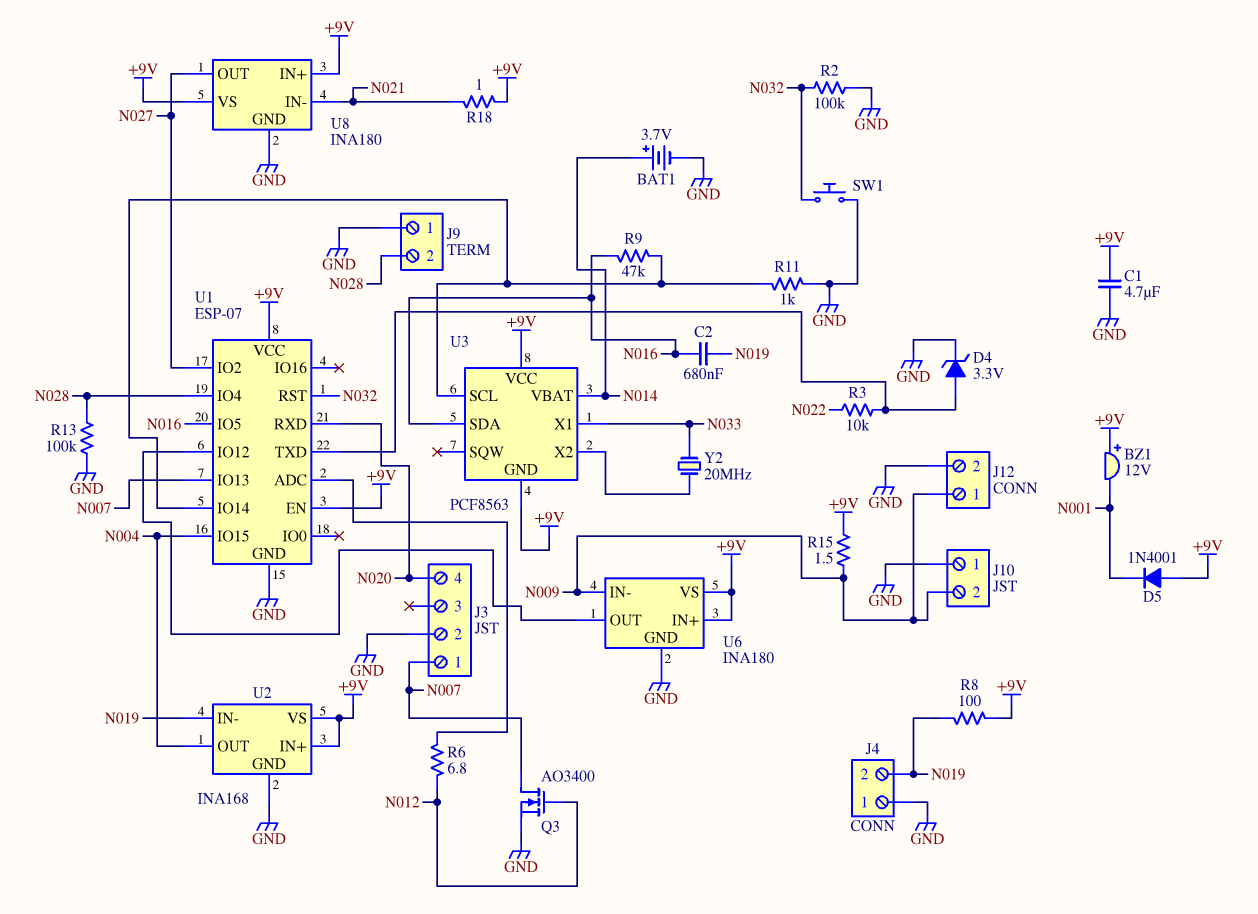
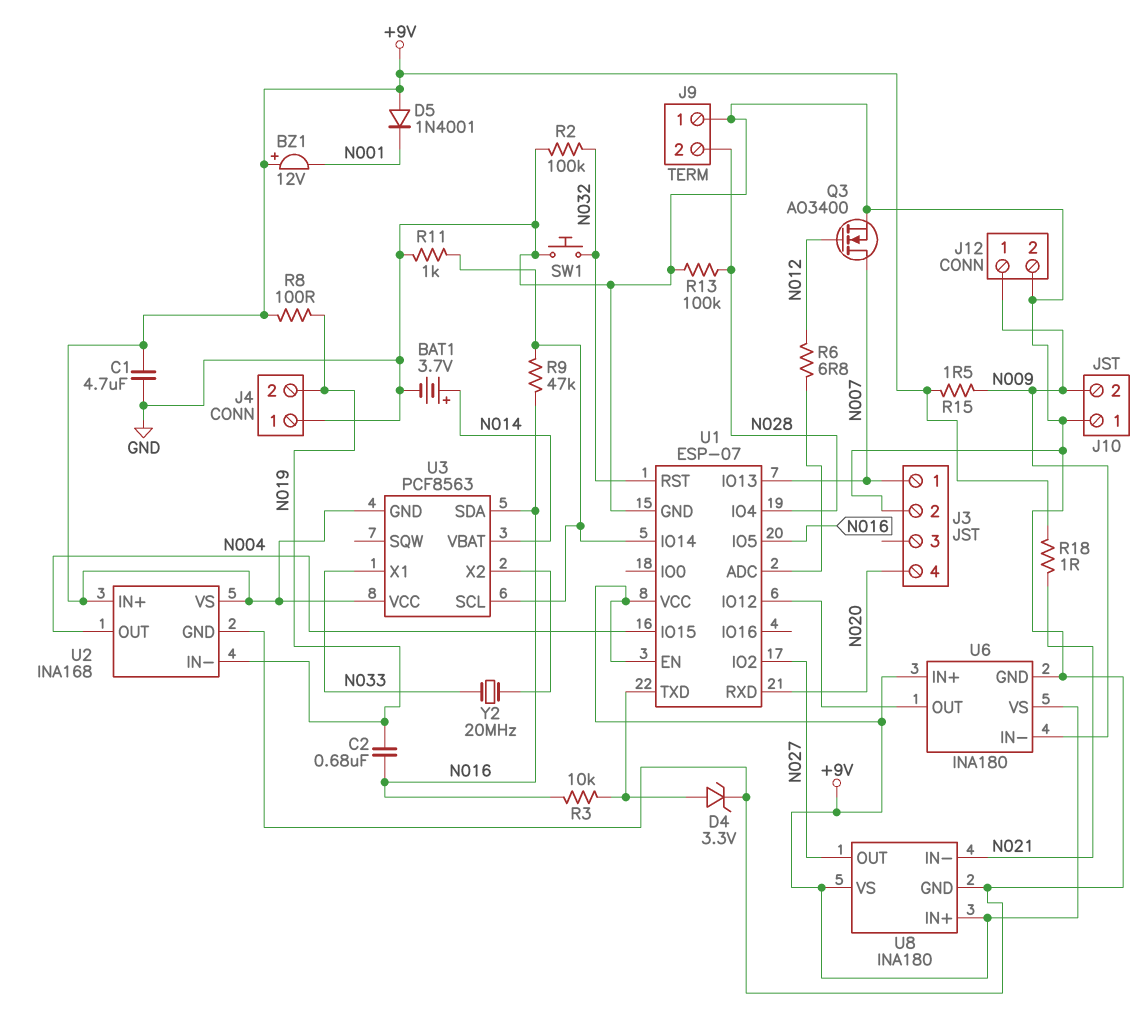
R3: 10k (N022, U1/TXD) -> 10k (N016, U1/TXD)

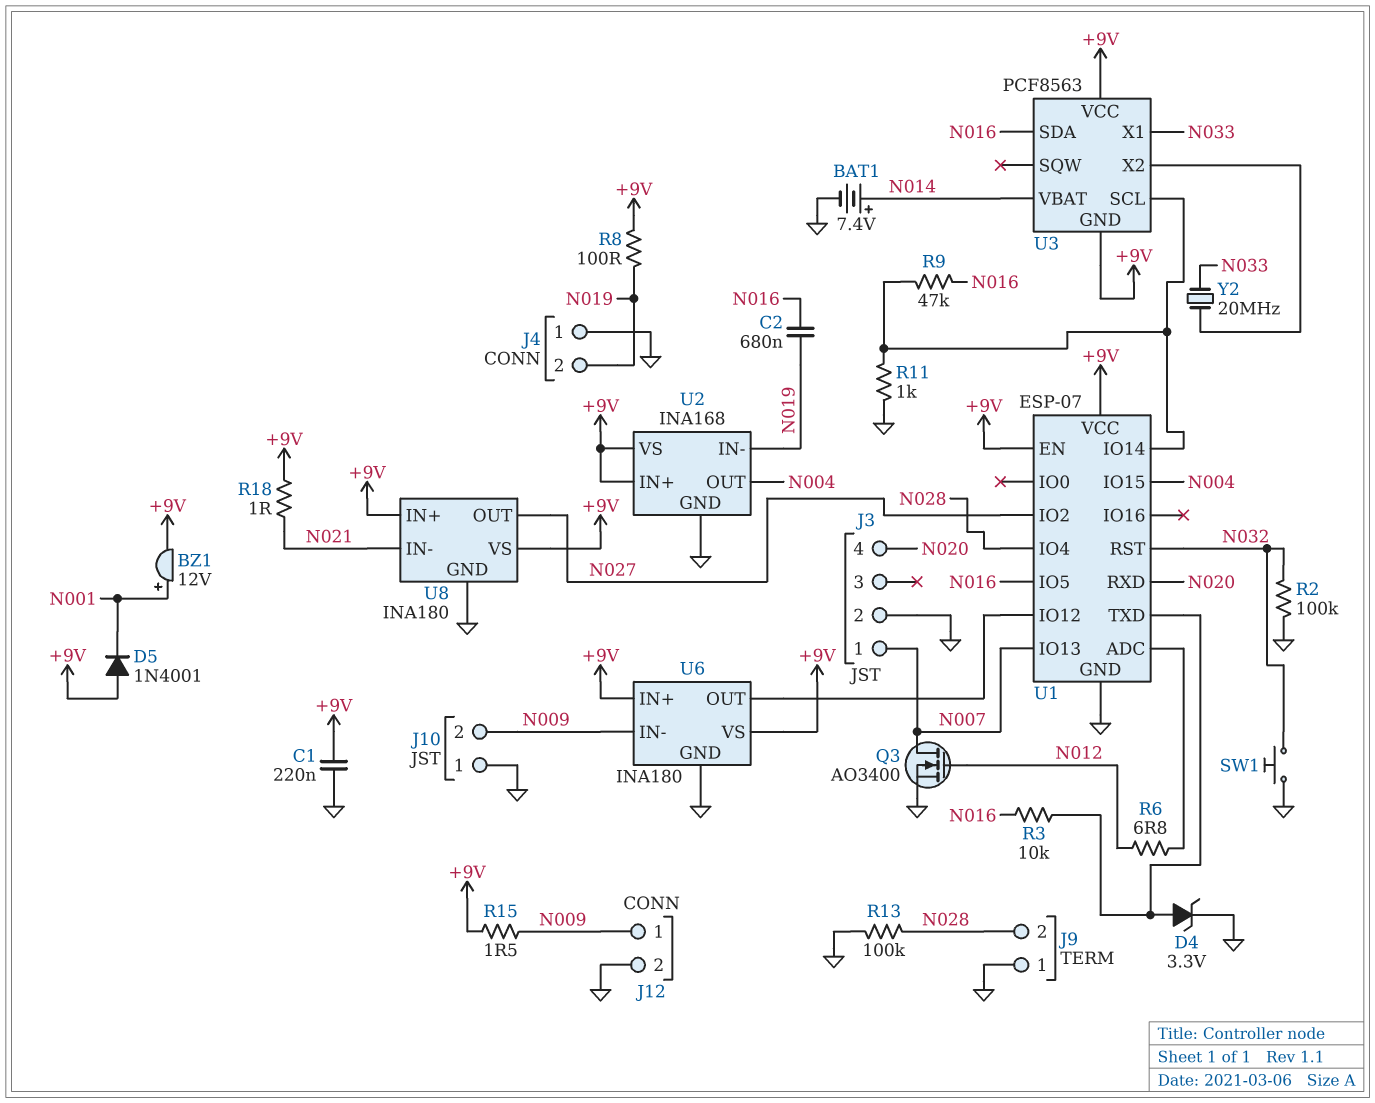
BAT1: 3.7V (plus N014, minus GND) -> 7.4V (plus N014, minus GND)
BZ1: buzzer 12V (plus +9V, minus N001) -> buzzer 12V (plus N001, minus +9V)
C1: 4.7uF (+9V, GND) -> 220nF (+9V, GND)

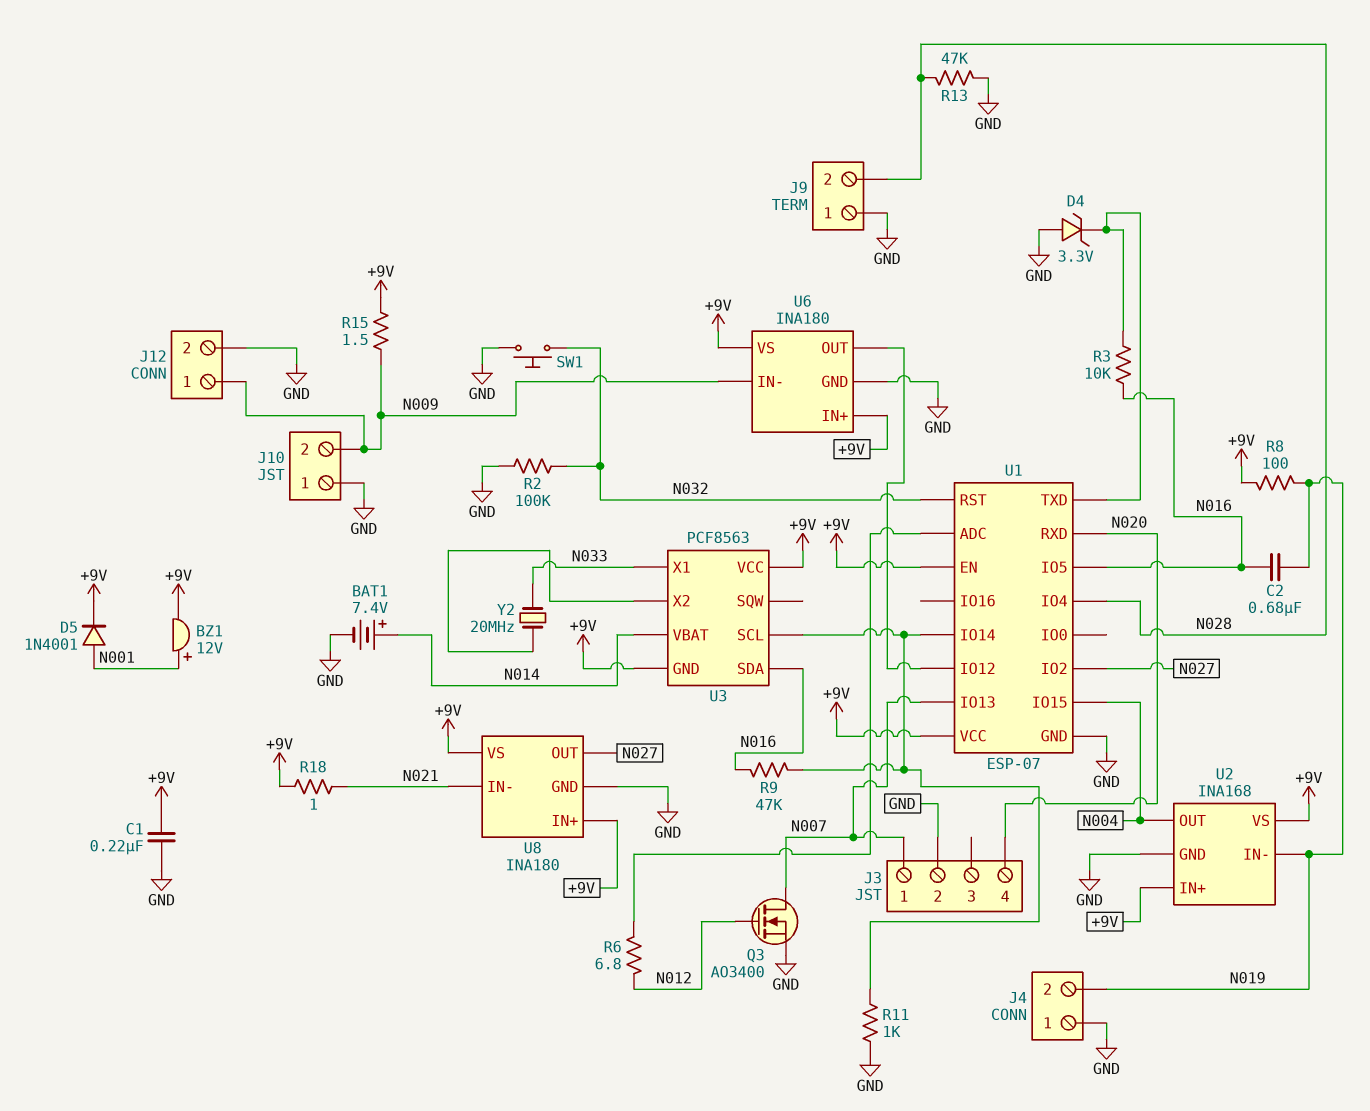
D4: zener 3.3V (A U1/TXD, K GND) -> zener 3.3V (A GND, K U1/TXD)
D5: diode 1N4001 (A +9V, K N001) -> diode 1N4001 (A N001, K +9V)
R13: 100k (GND, N028) -> 47k (GND, N028)

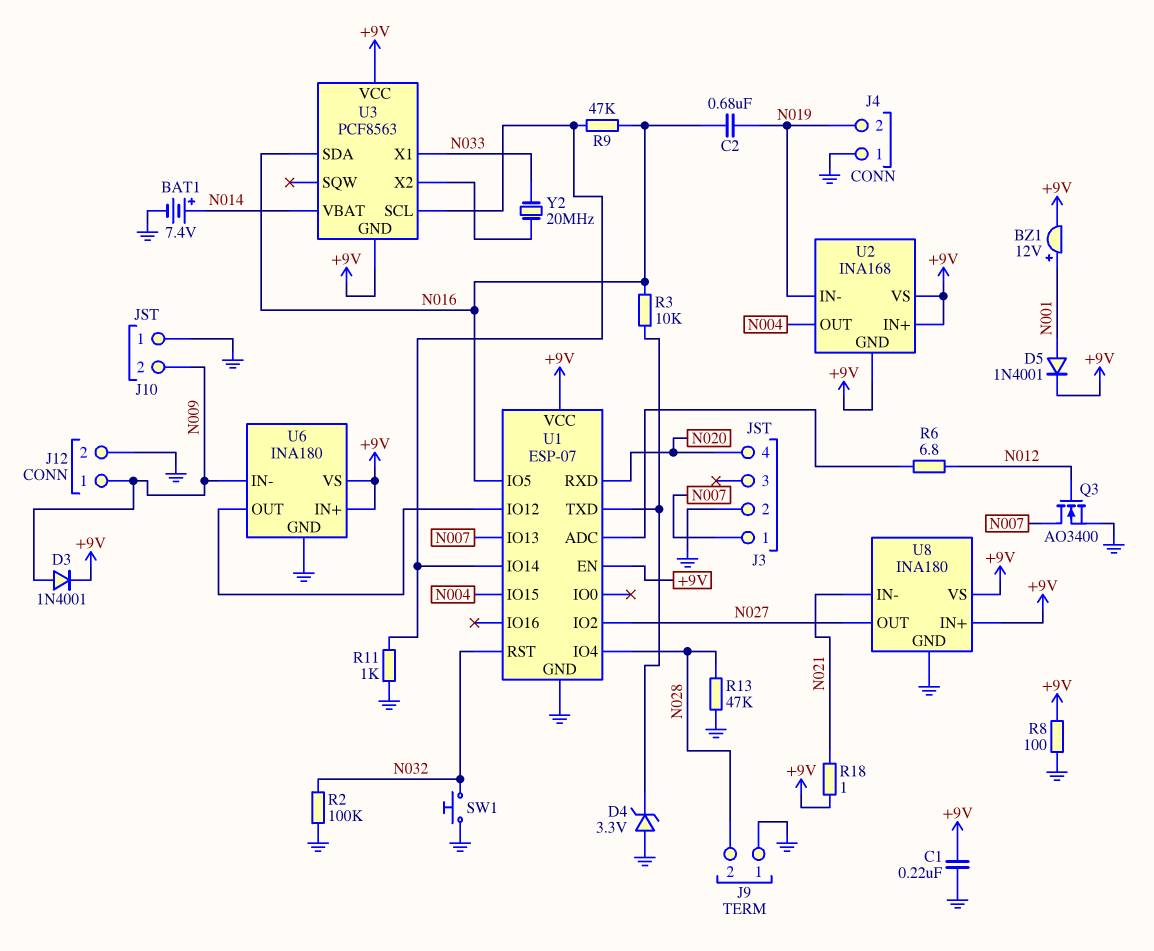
D3: none -> diode 1N4001 (A N009, K +9V)
R8: 100 (+9V, N019) -> 100 (+9V, GND)
R15: 1.5 (+9V, N009) -> none
U2 pin GND: GND -> +9V

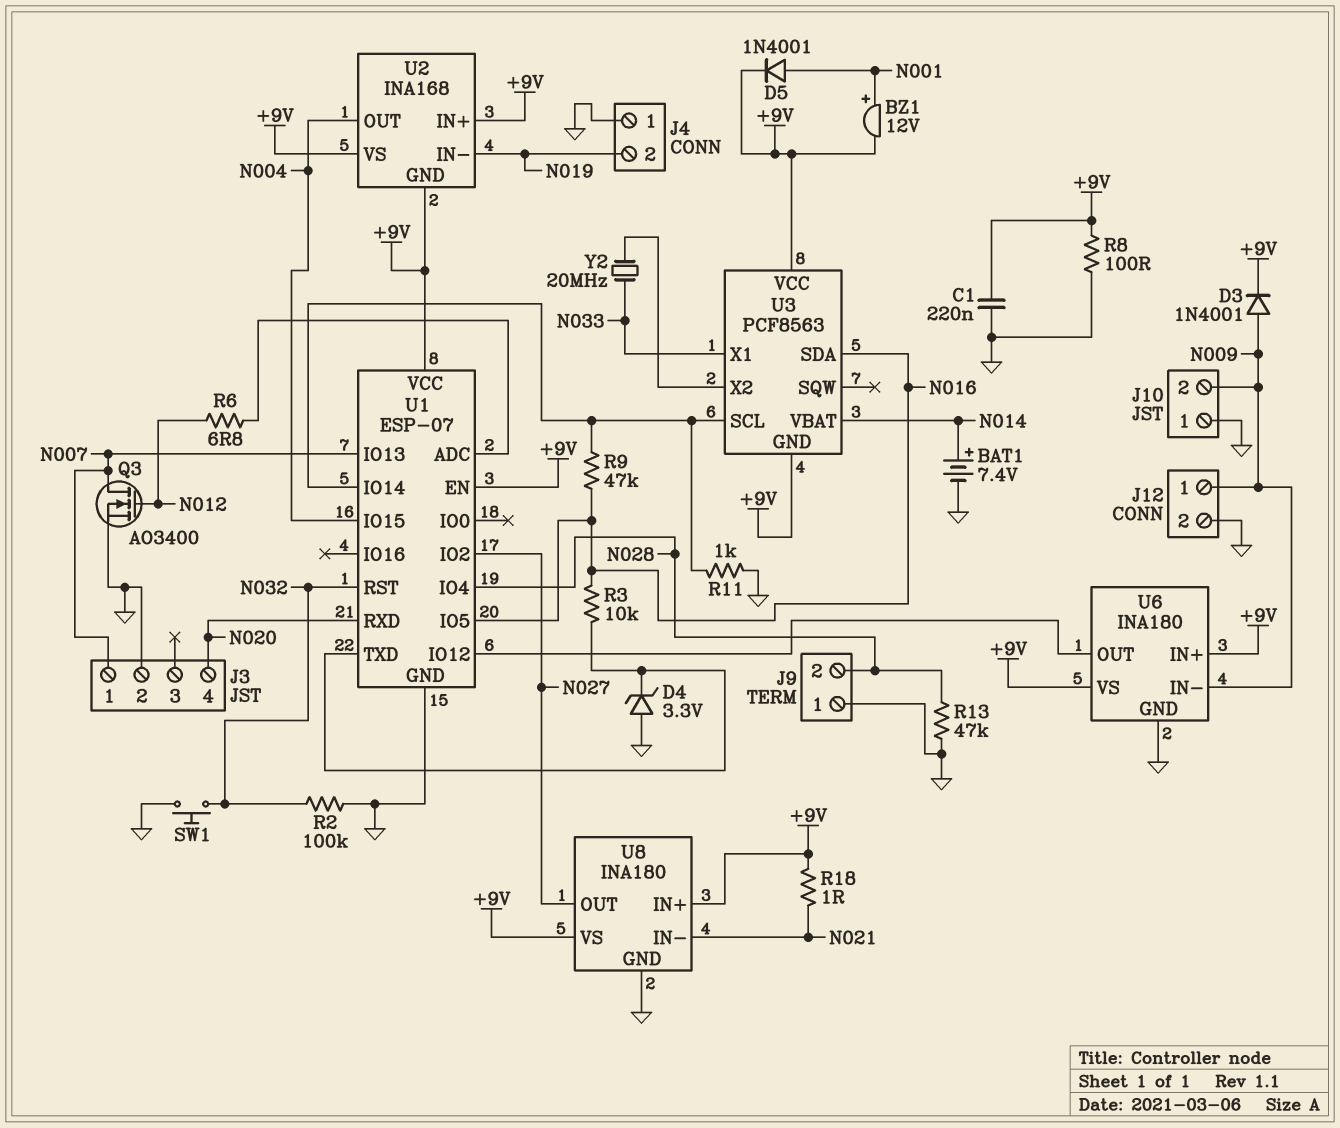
C2: 680nF (N016, N019) -> none

